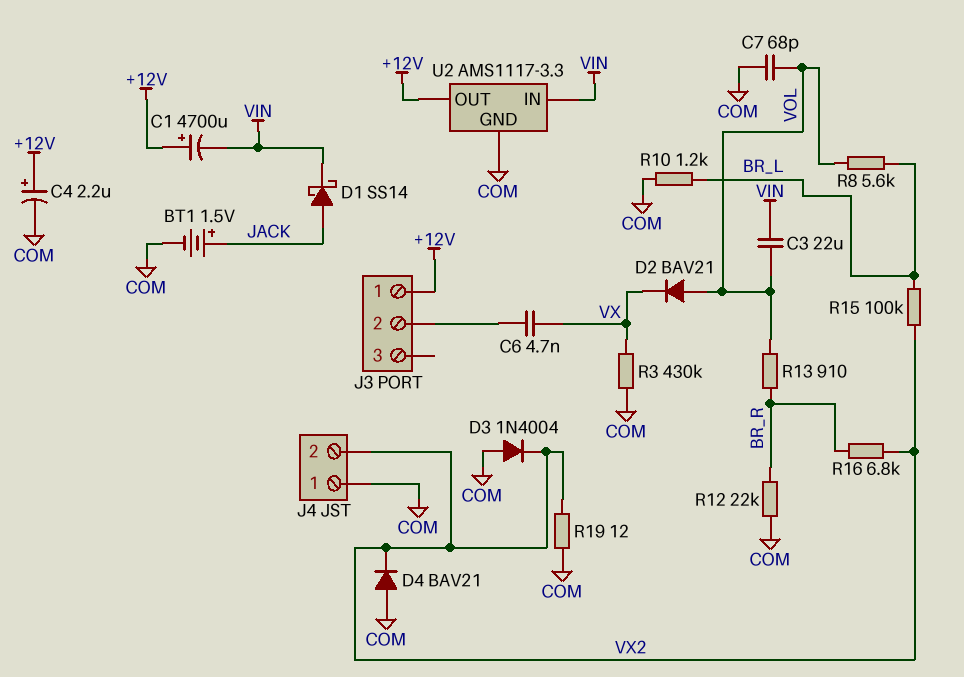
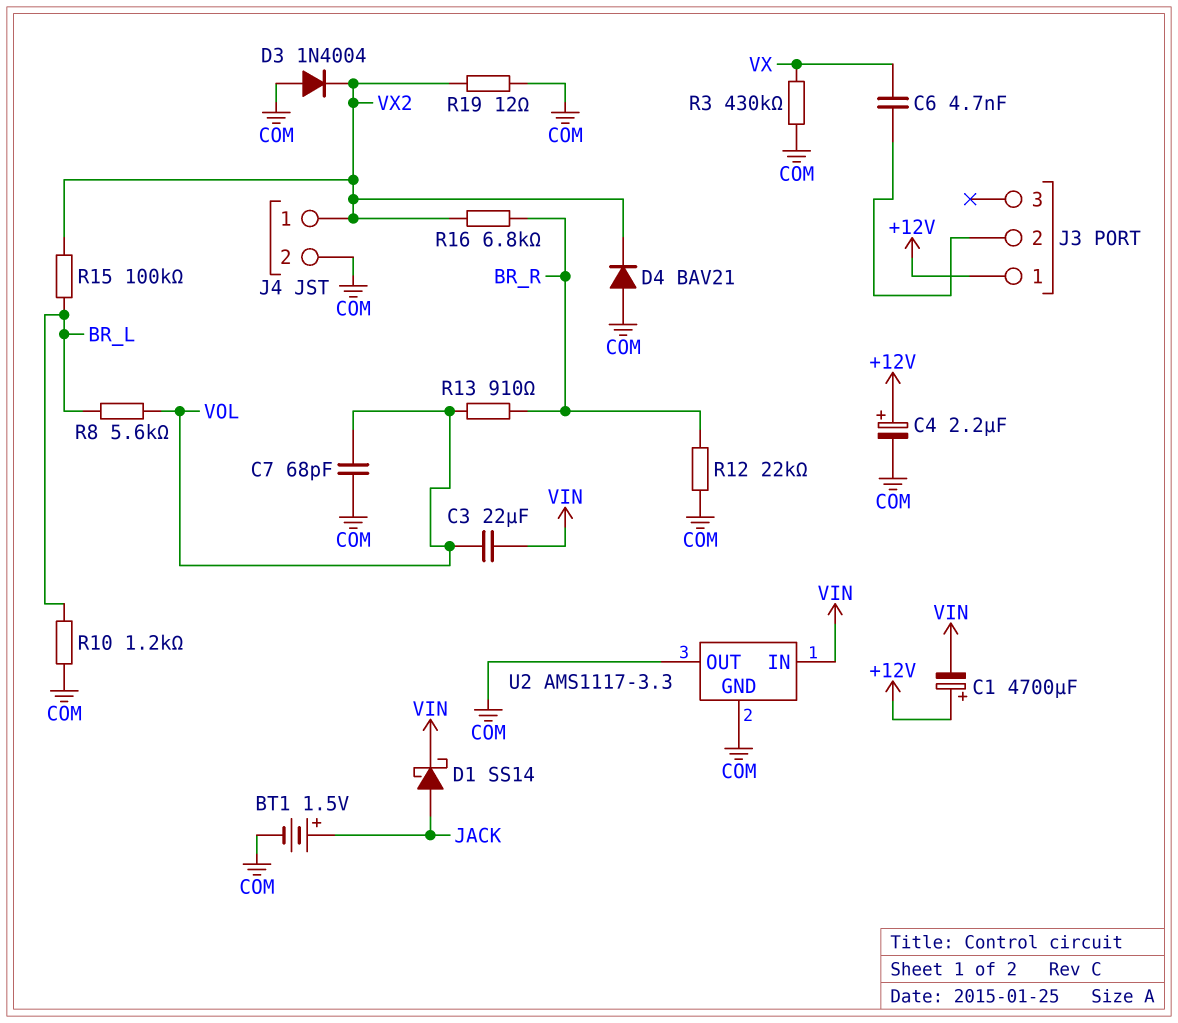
D2: diode BAV21 (A VOL, K VX) -> none
J4 pin 1: COM -> VX2
J4 pin 2: VX2 -> COM
U2 pin OUT: +12V -> COM

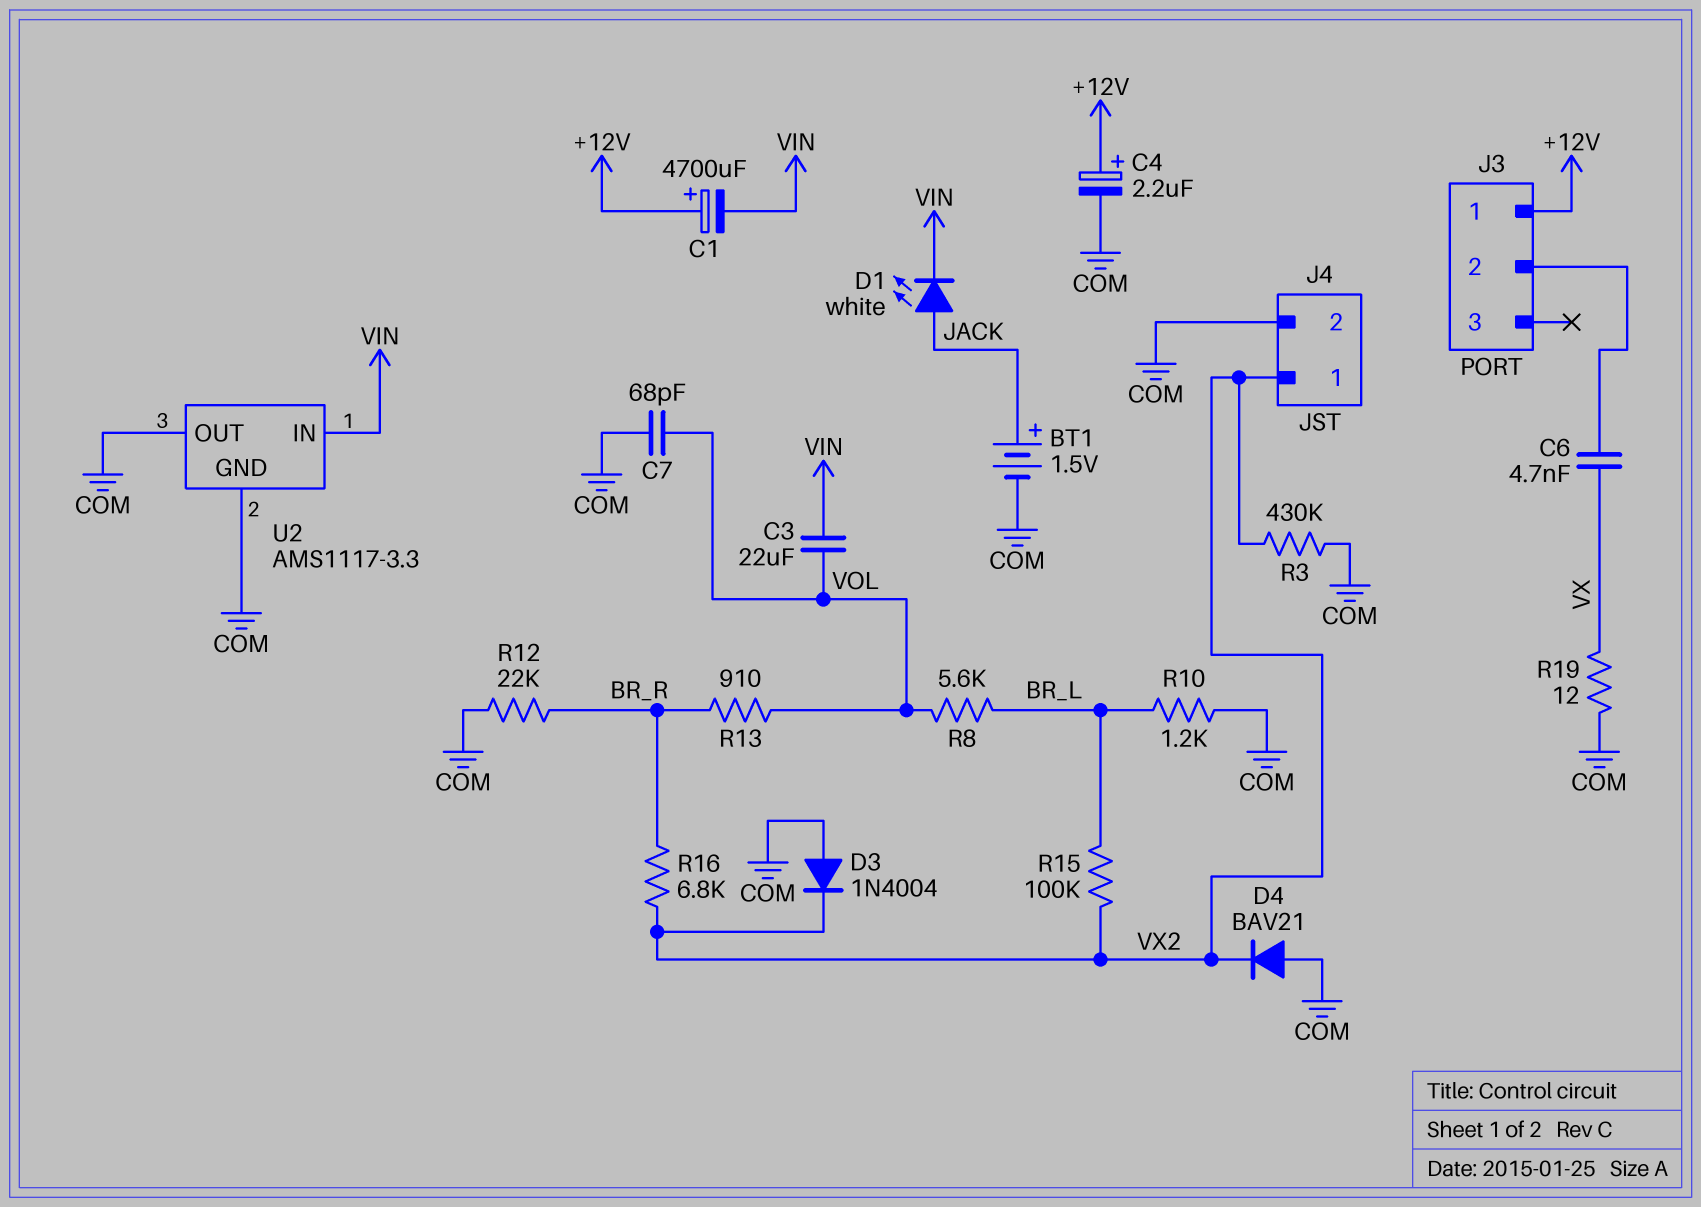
D1: schottky SS14 (A JACK, K VIN) -> LED white (A JACK, K VIN)
R3: 430k (COM, VX) -> 430k (COM, VX2)
R19: 12 (COM, VX2) -> 12 (COM, VX)

